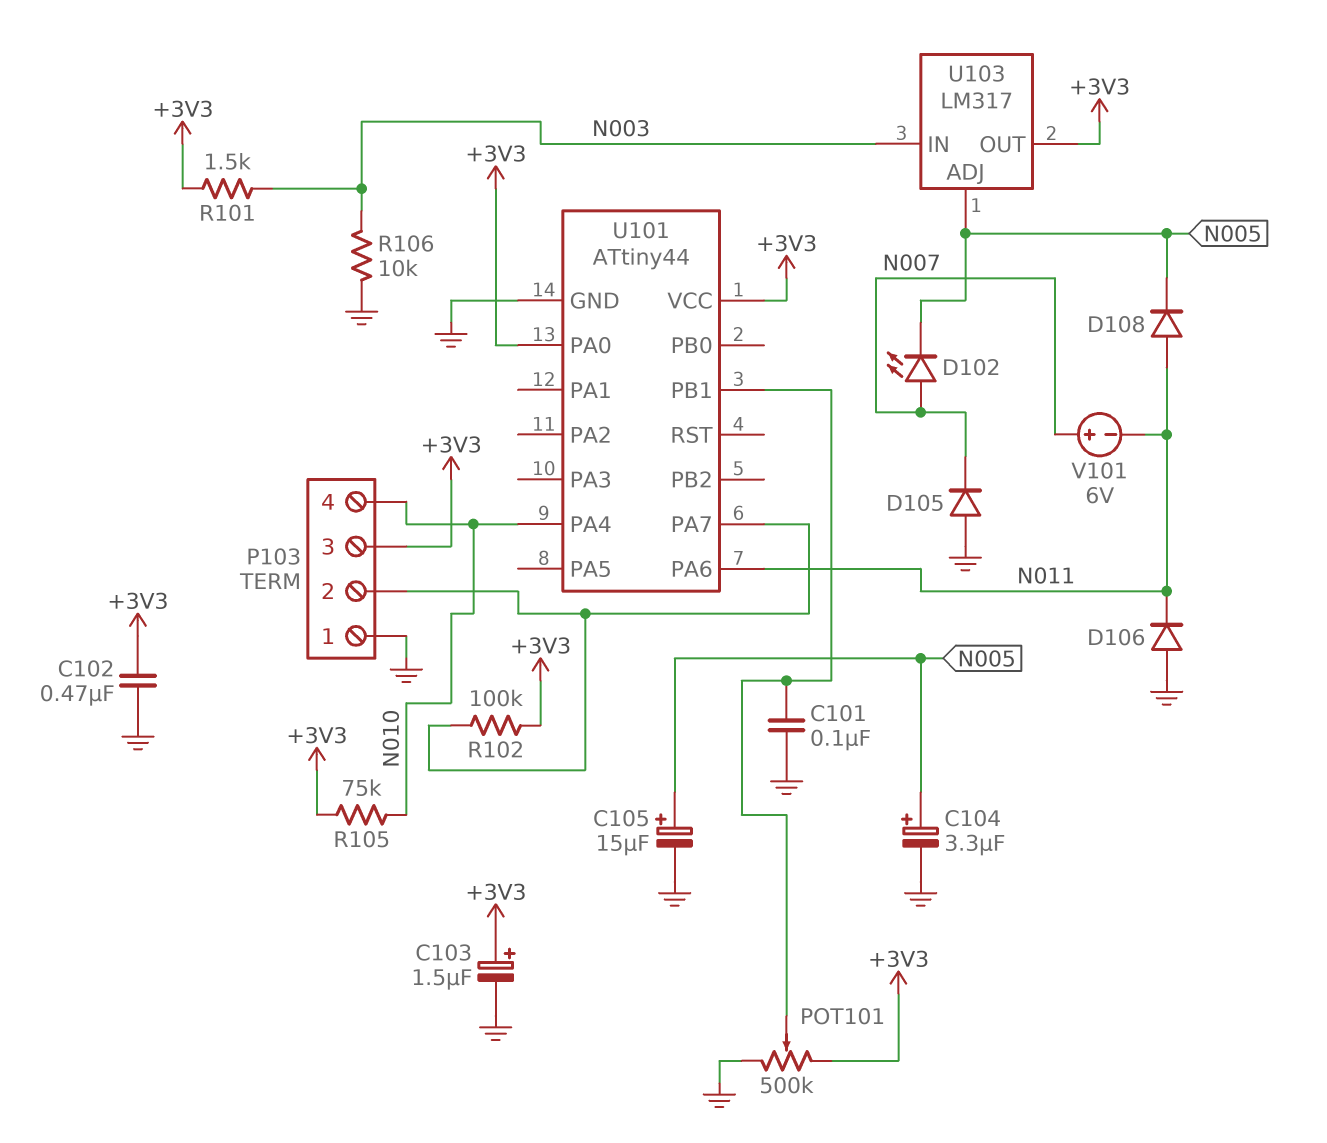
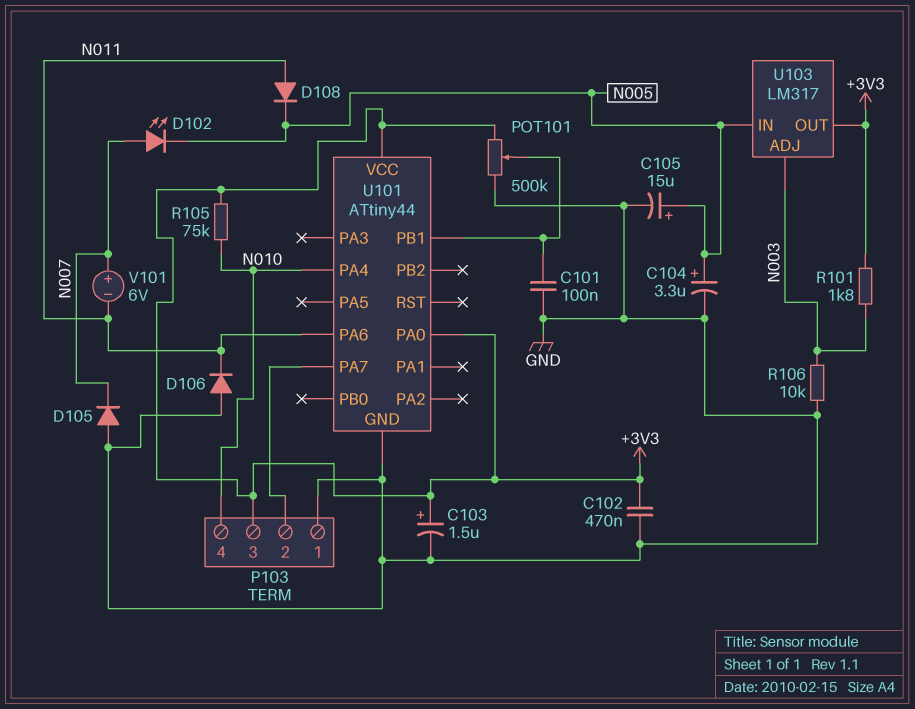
R101: 1.5k (+3V3, N003) -> 1.8k (+3V3, N003)
R102: 100k (+3V3, P103/2) -> none
U103 pin ADJ: N005 -> N003
U103 pin IN: N003 -> N005

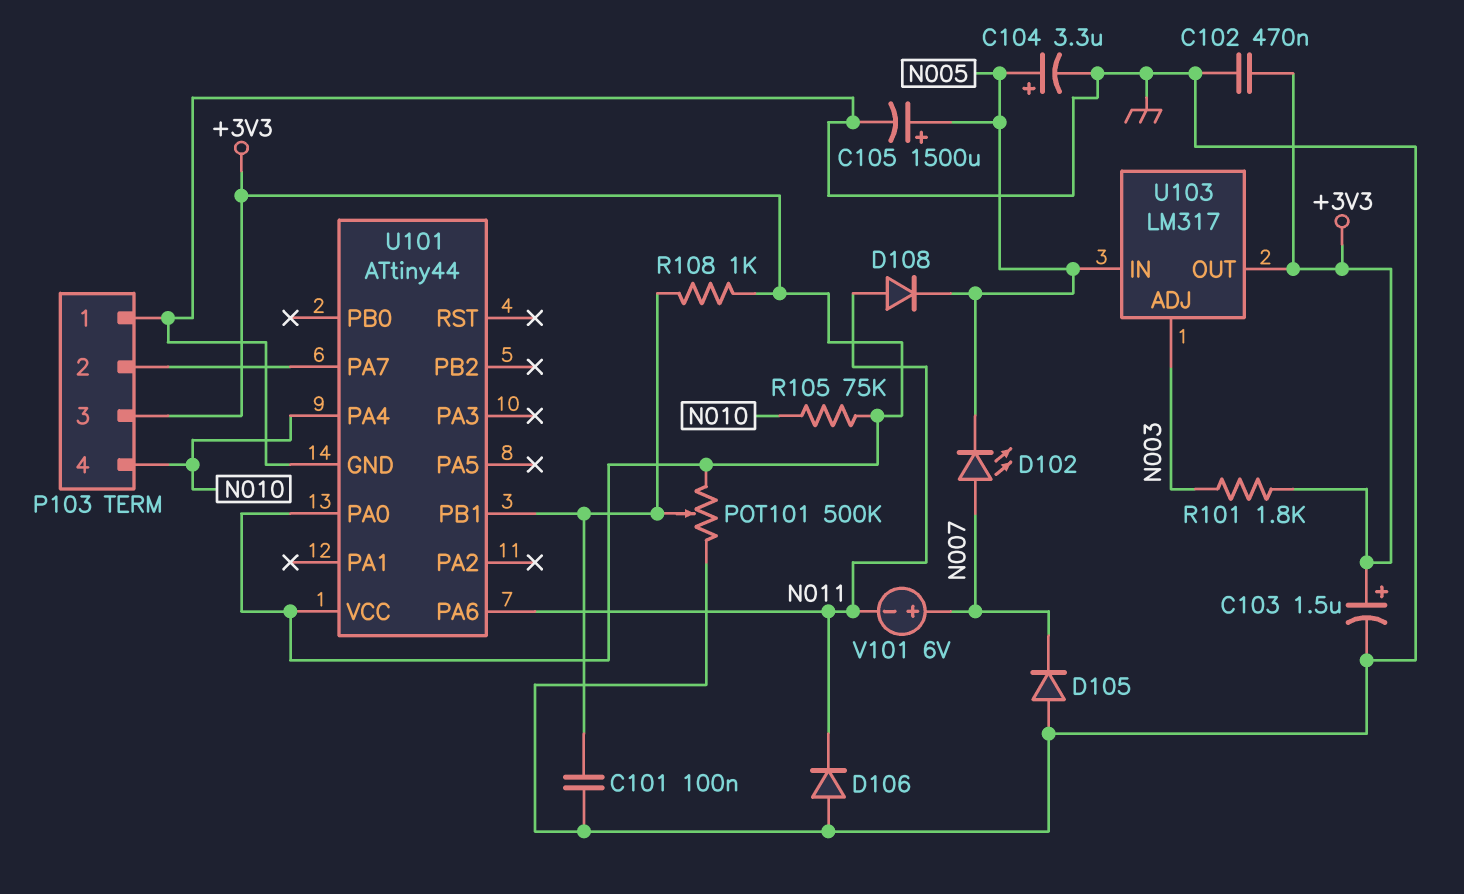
C105: 15uF (plus N005, minus GND) -> 1500uF (plus N005, minus GND)
R106: 10k (GND, N003) -> none
R108: none -> 1k (+3V3, U101/PB1)

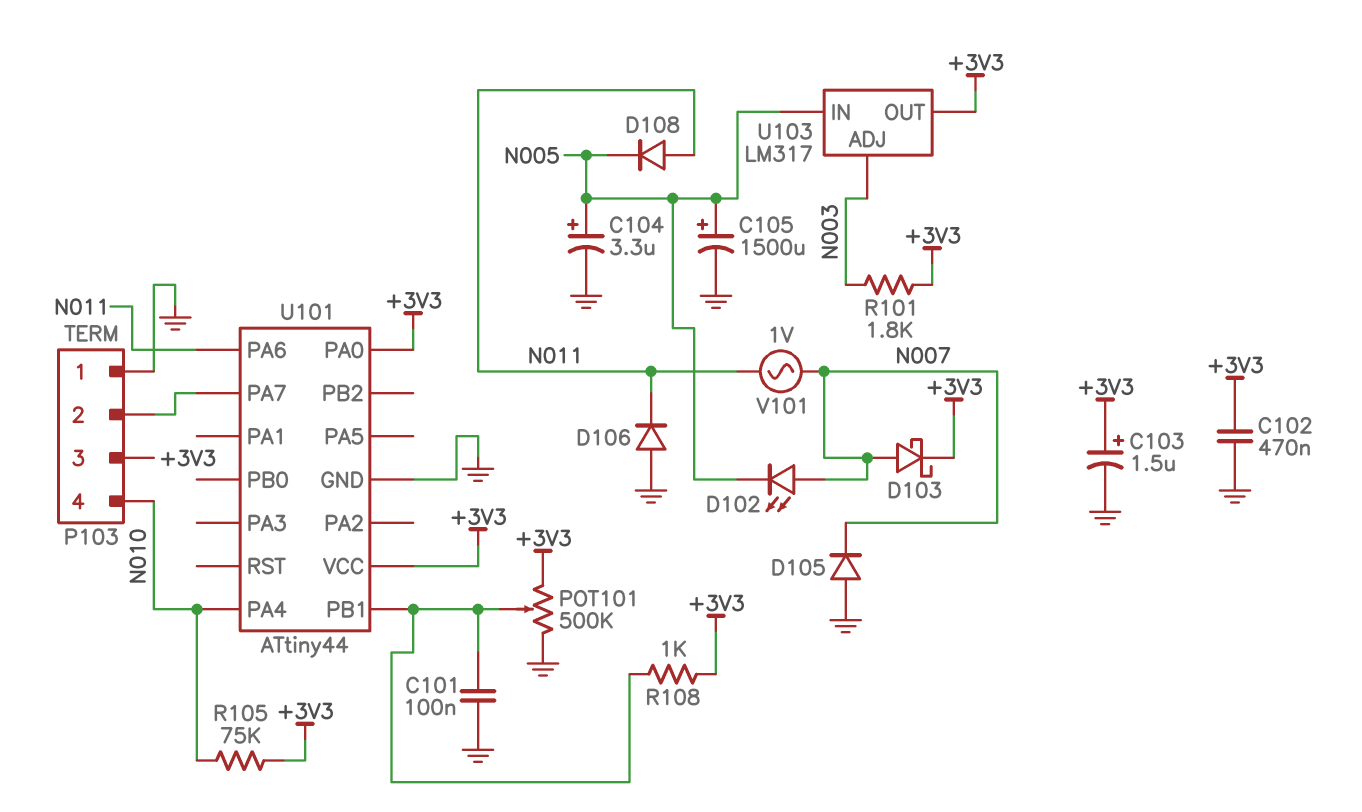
D103: none -> schottky (A N007, K +3V3)
V101: 6V (plus N007, minus N011) -> AC 1V (N007, N011)

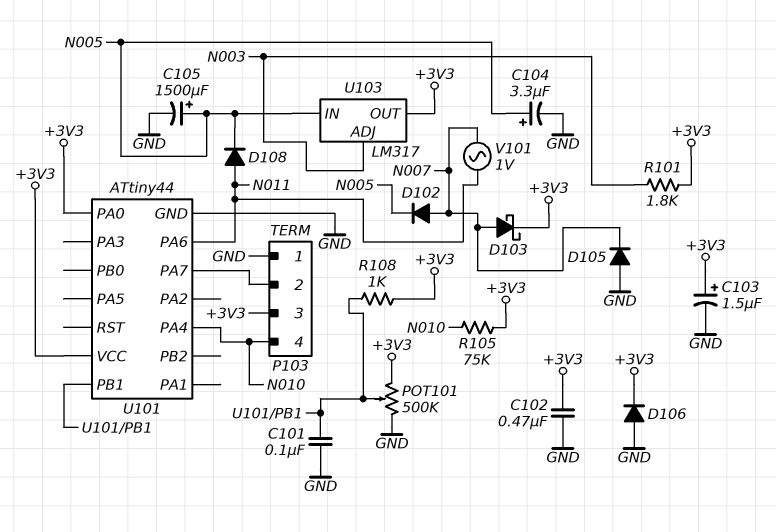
D102: LED (A N007, K N005) -> diode (A N007, K N005)
D106: diode (A GND, K N011) -> diode (A GND, K +3V3)

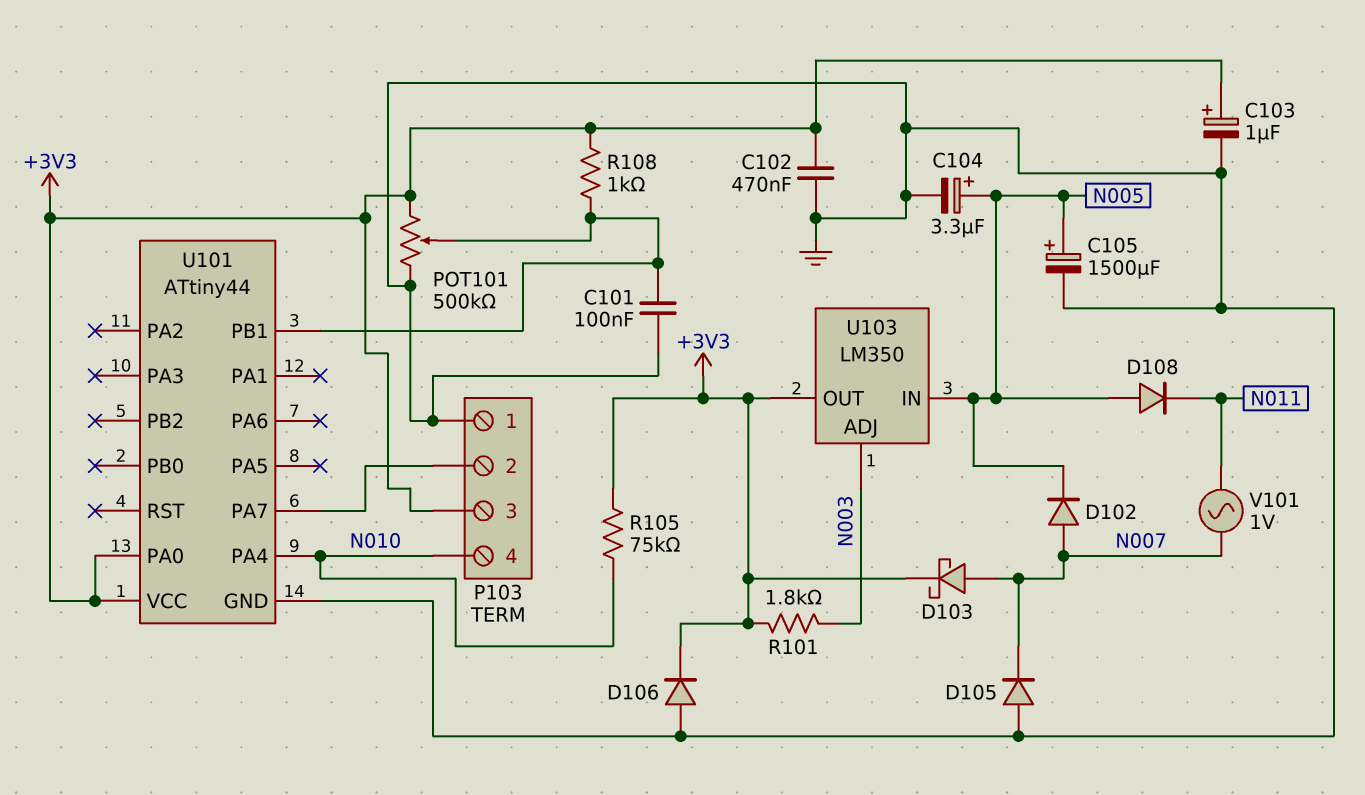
C103: 1.5uF (plus +3V3, minus GND) -> 1uF (plus +3V3, minus GND)
D108: diode (A N011, K N005) -> diode (A N005, K N011)
U101 pin PA6: N011 -> none
U103: LM317 -> LM350

